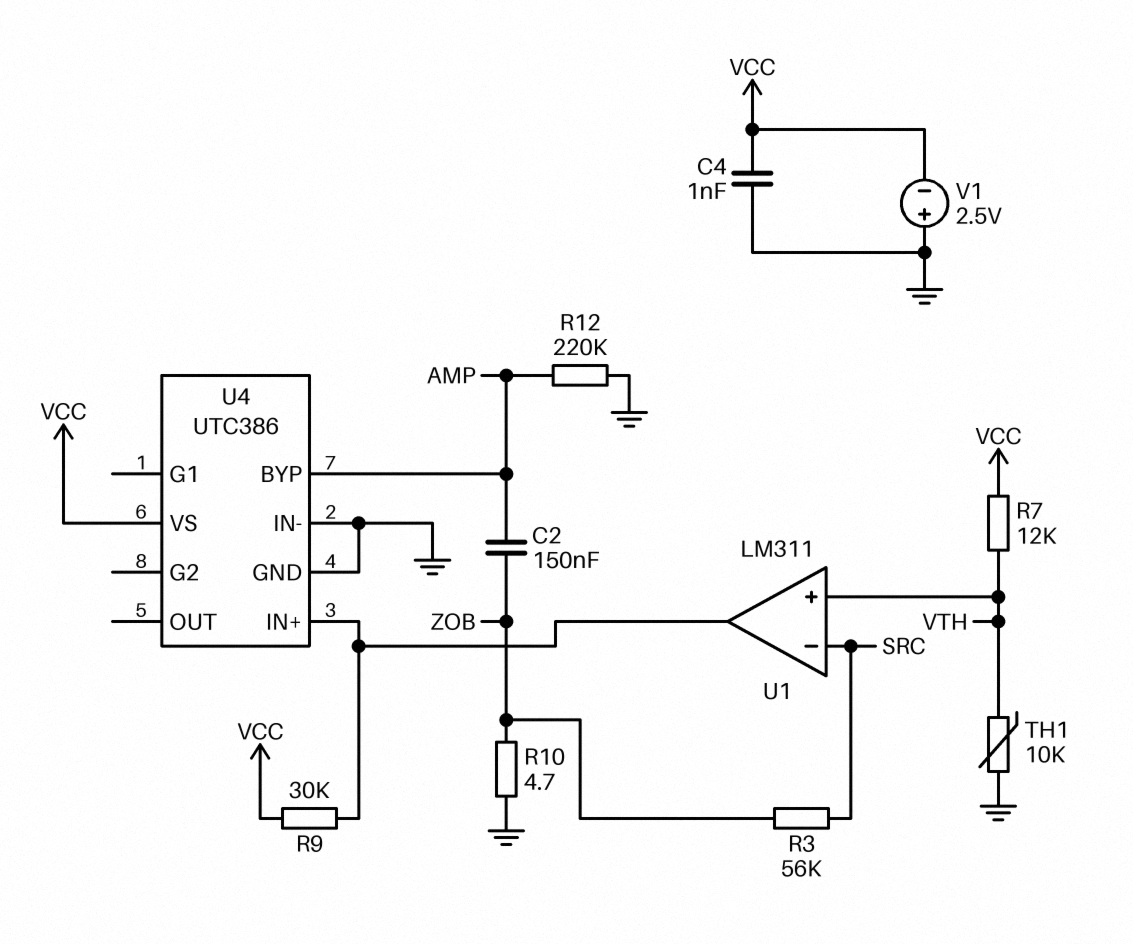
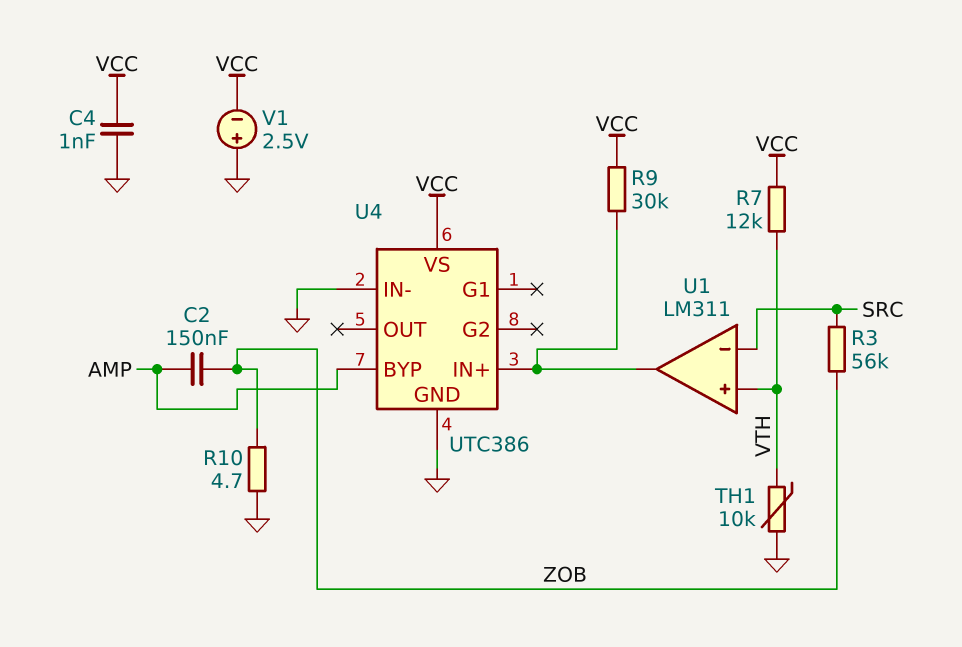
R12: 220k (AMP, GND) -> none

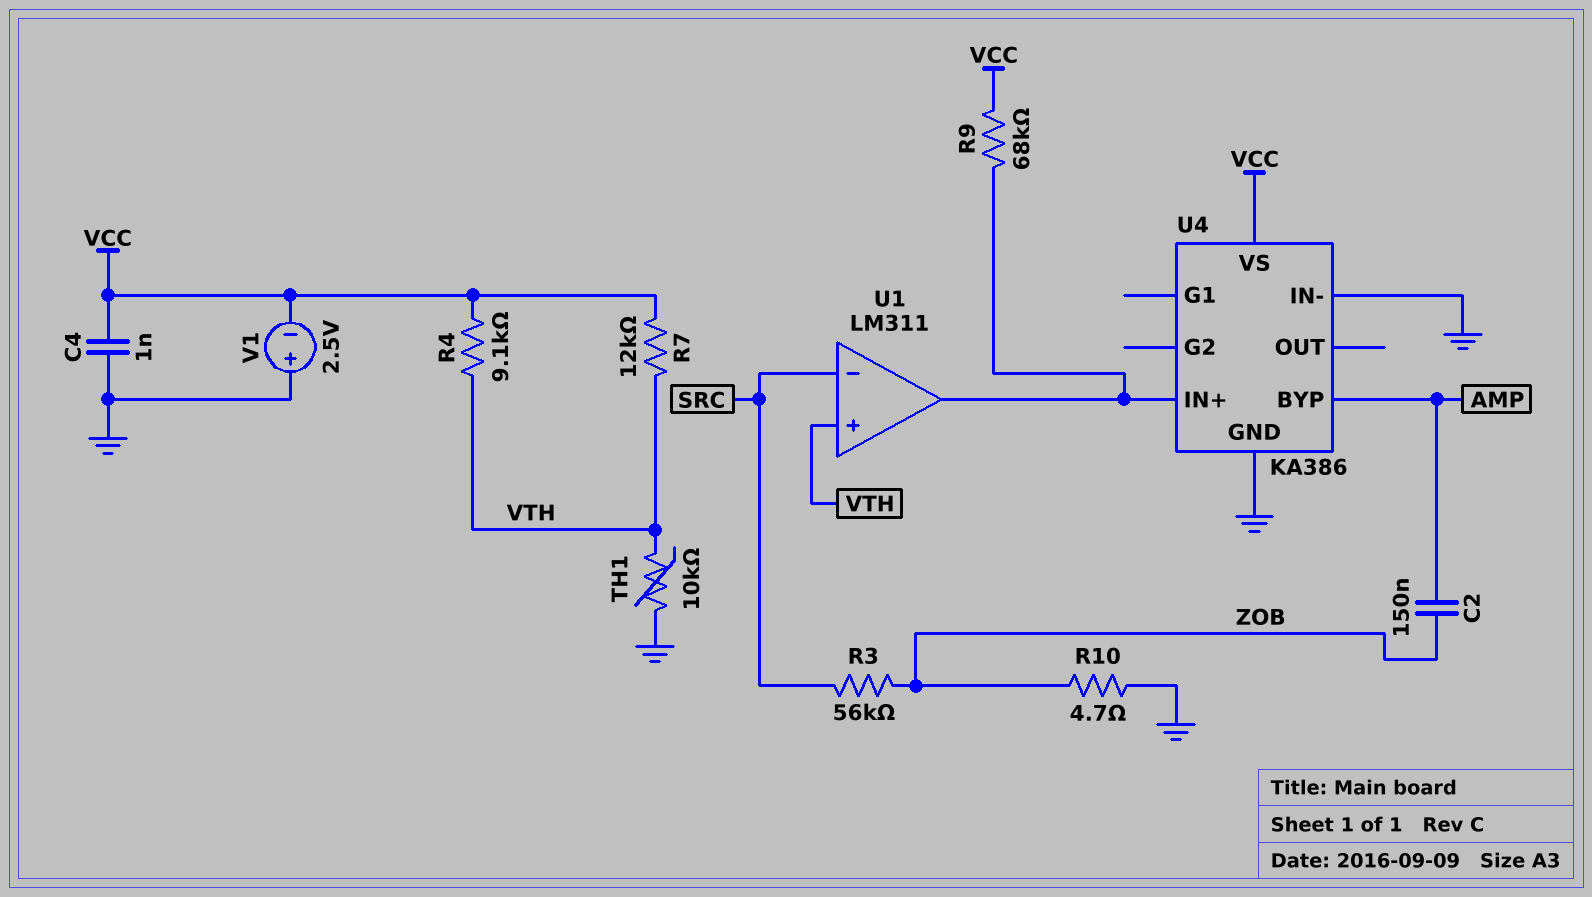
R4: none -> 9.1k (VCC, VTH)
R9: 30k (U1/out, VCC) -> 68k (U1/out, VCC)
U4: UTC386 -> KA386

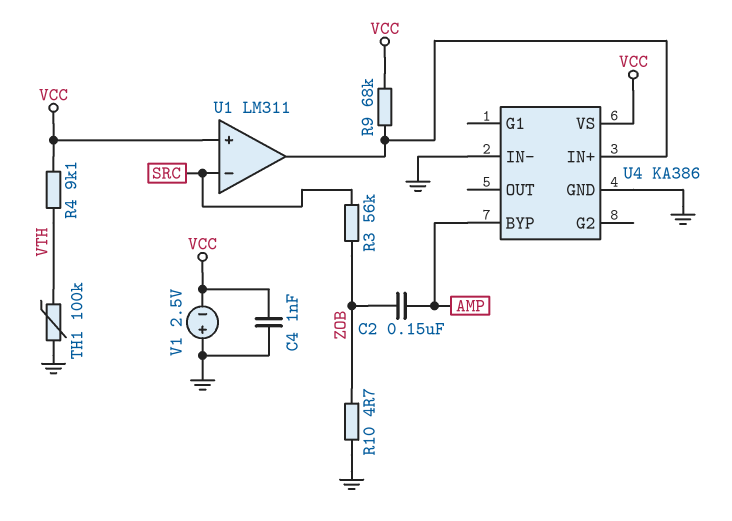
R7: 12k (VCC, VTH) -> none
TH1: 10k (GND, VTH) -> 100k (GND, VTH)
U1 pin in+: VTH -> VCC

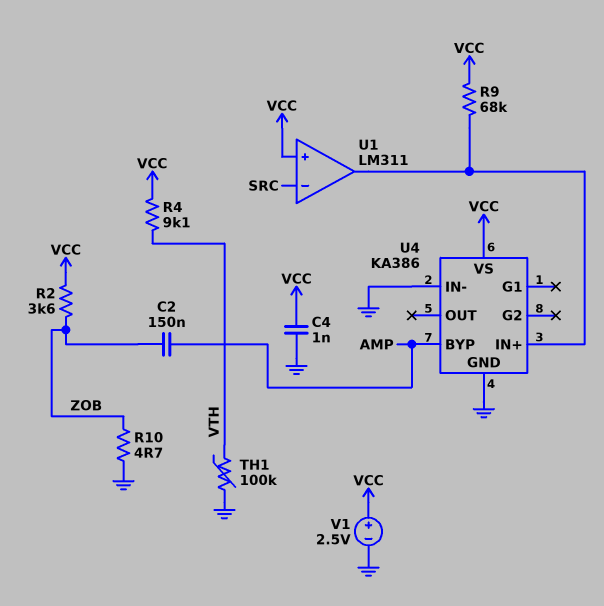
R2: none -> 3.6k (VCC, ZOB)
R3: 56k (SRC, ZOB) -> none
V1: 2.5V (plus GND, minus VCC) -> 2.5V (plus VCC, minus GND)

